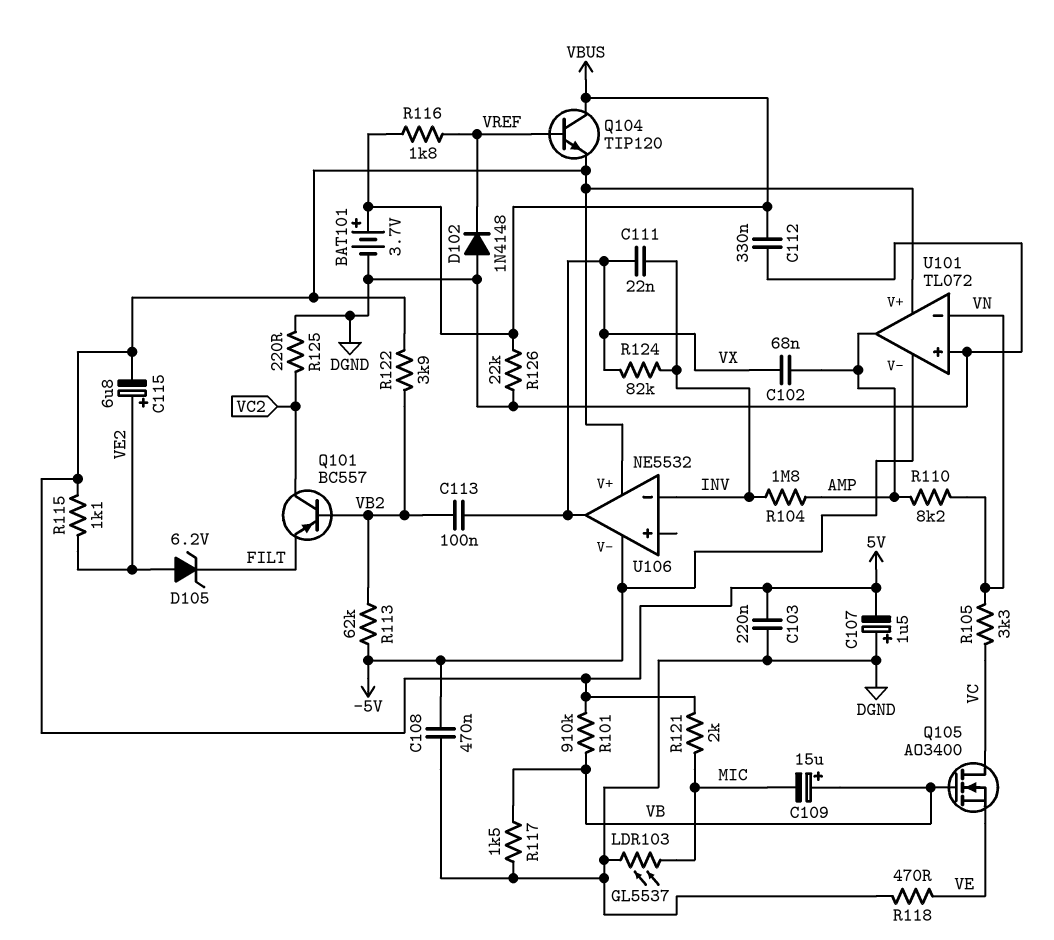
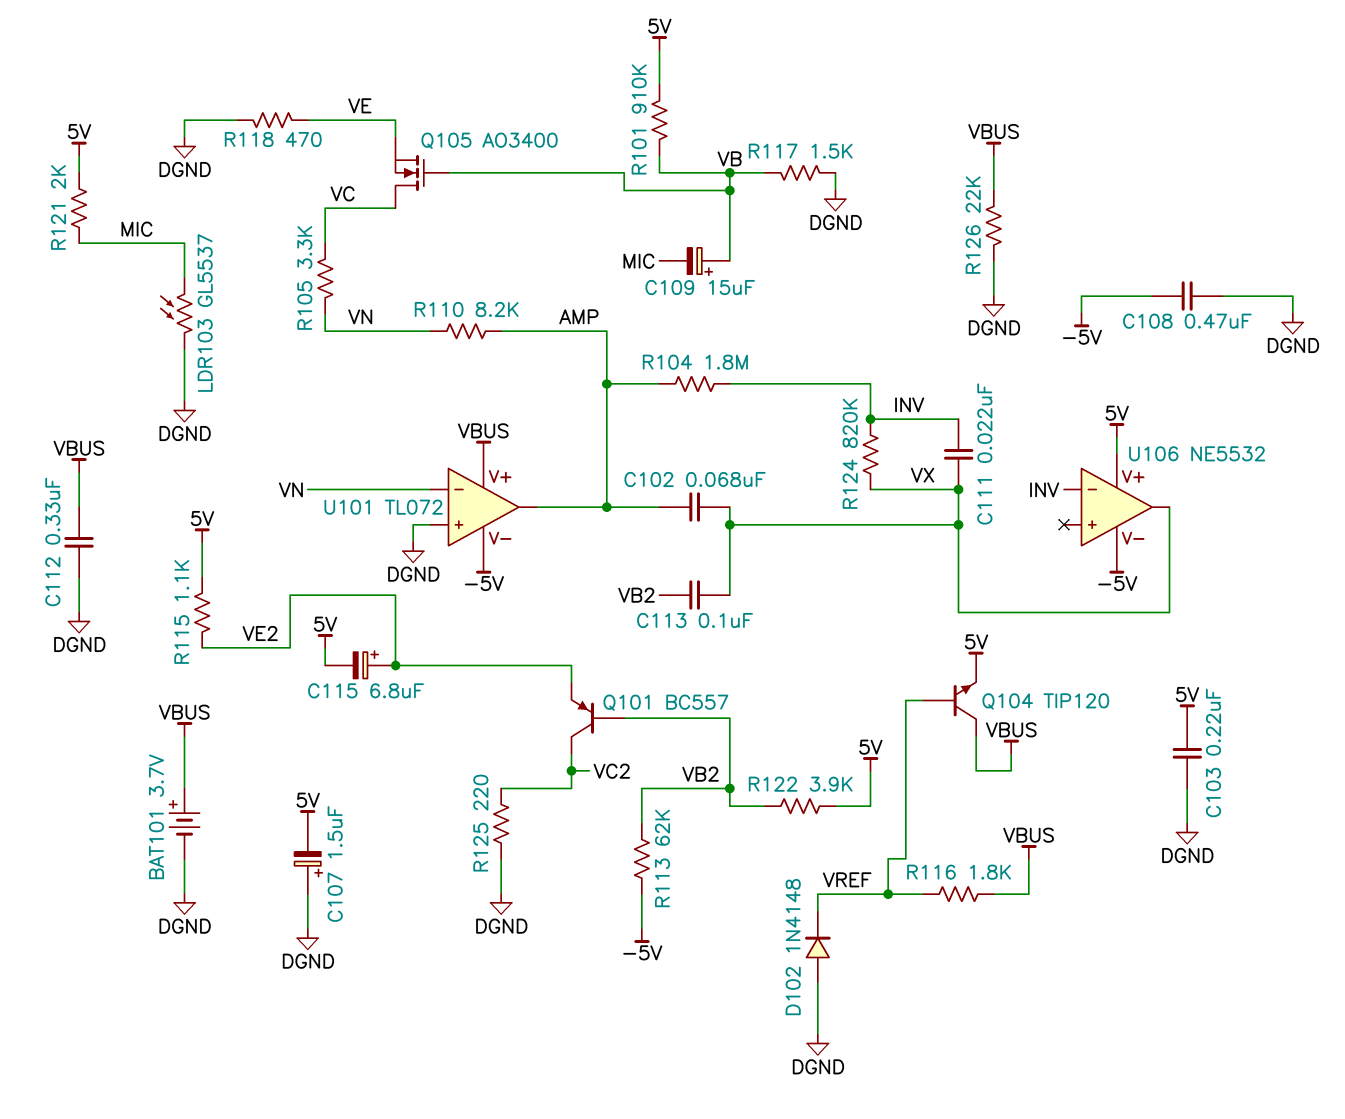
D105: zener 6.2V (A VE2, K FILT) -> none
Q101: PNP BC557 (B VB2, C VC2, E FILT) -> PNP BC557 (B VB2, C VC2, E VE2)
R124: 82k (INV, VX) -> 820k (INV, VX)
U101 pin V+: 5V -> VBUS

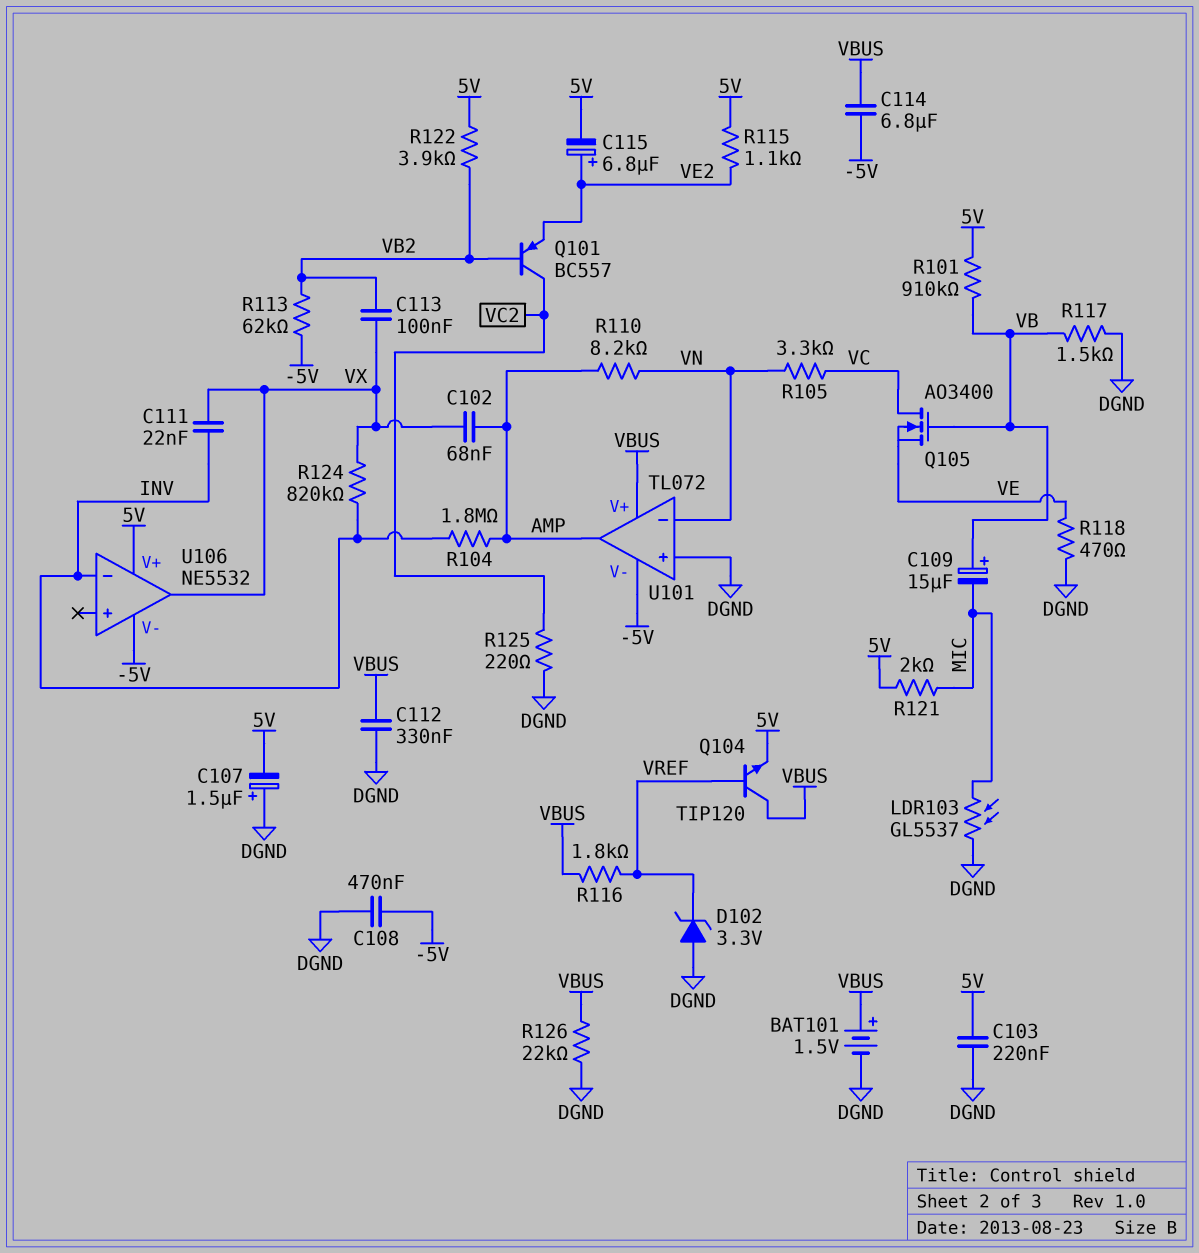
BAT101: 3.7V (plus VBUS, minus DGND) -> 1.5V (plus VBUS, minus DGND)
C114: none -> 6.8uF (-5V, VBUS)
D102: diode 1N4148 (A DGND, K VREF) -> zener 3.3V (A DGND, K VREF)

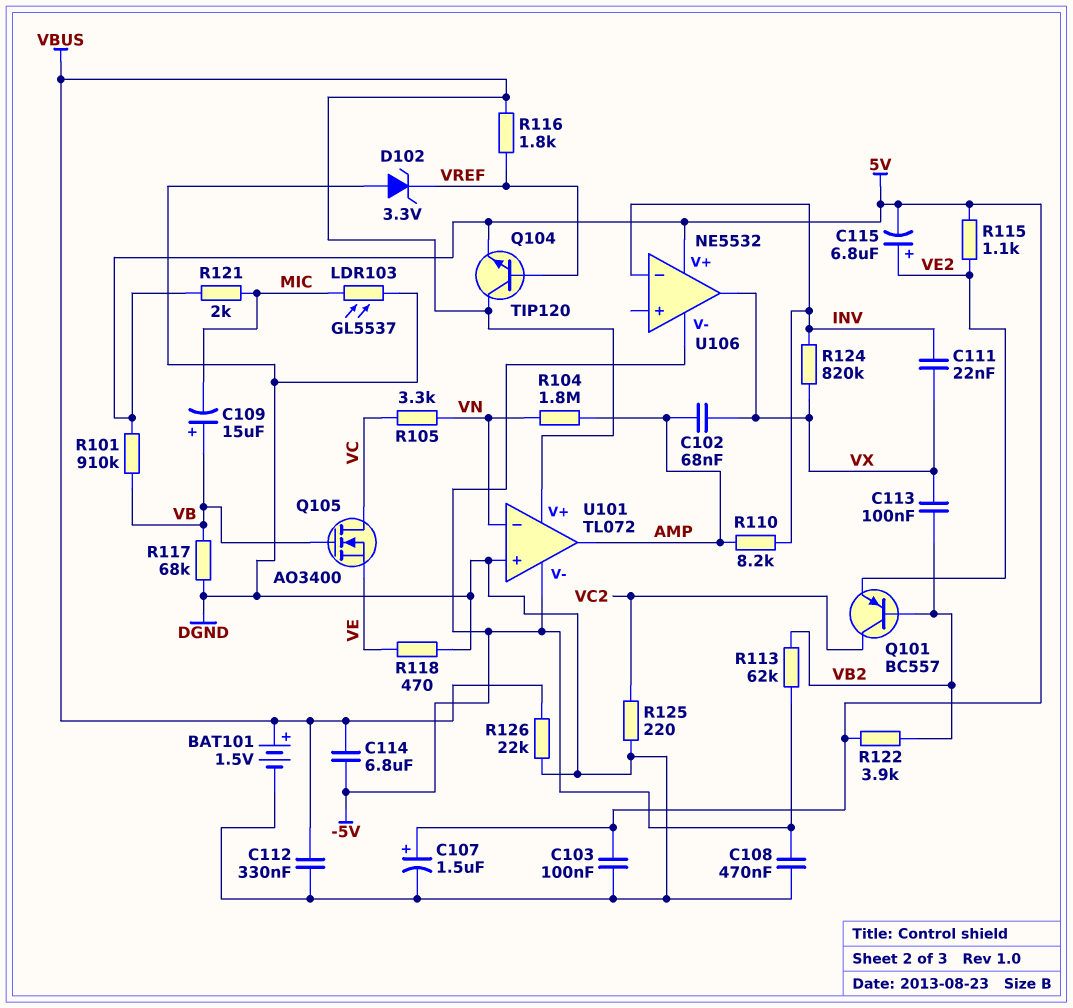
C103: 220nF (5V, DGND) -> 100nF (5V, DGND)
C107: 1.5uF (plus DGND, minus 5V) -> 1.5uF (plus 5V, minus DGND)
R104: 1.8M (AMP, INV) -> 1.8M (AMP, VN)
R110: 8.2k (AMP, VN) -> 8.2k (AMP, INV)
R117: 1.5k (DGND, VB) -> 68k (DGND, VB)

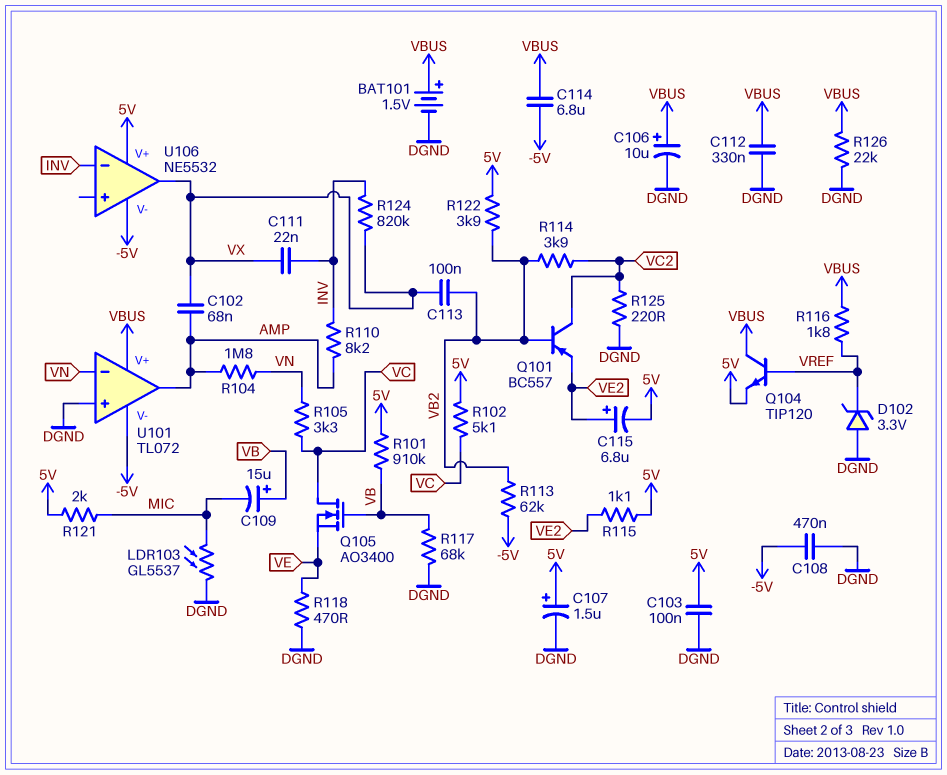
C106: none -> 10uF (plus VBUS, minus DGND)
R102: none -> 5.1k (5V, VC)
R114: none -> 3.9k (VB2, VC2)

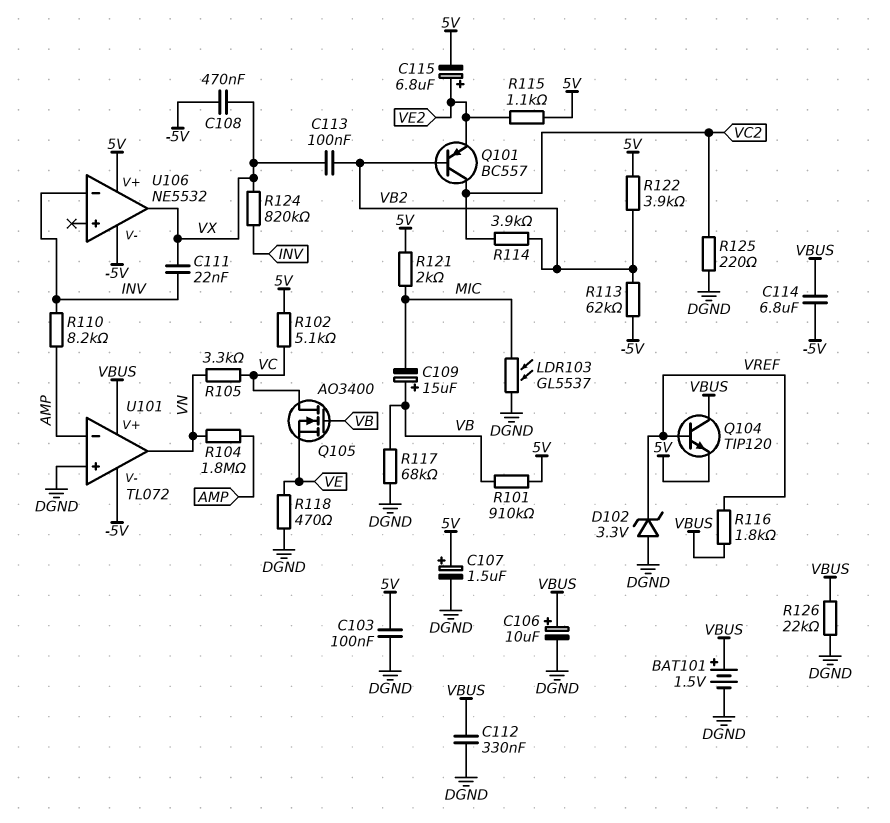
C102: 68nF (AMP, VX) -> none
C108: 470nF (-5V, DGND) -> 470nF (-5V, VX)
U101 pin in-: VN -> AMP
U101 pin out: AMP -> VN

